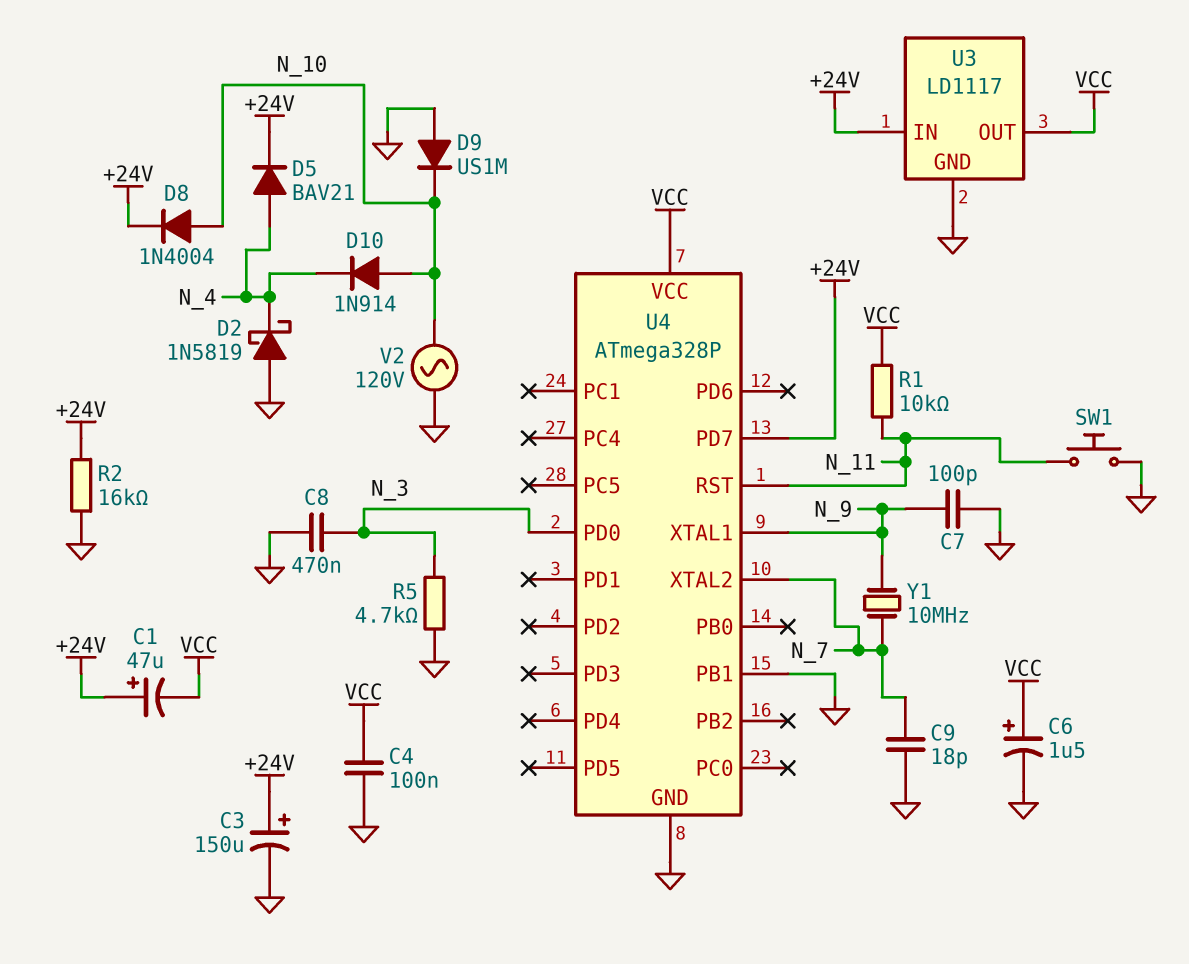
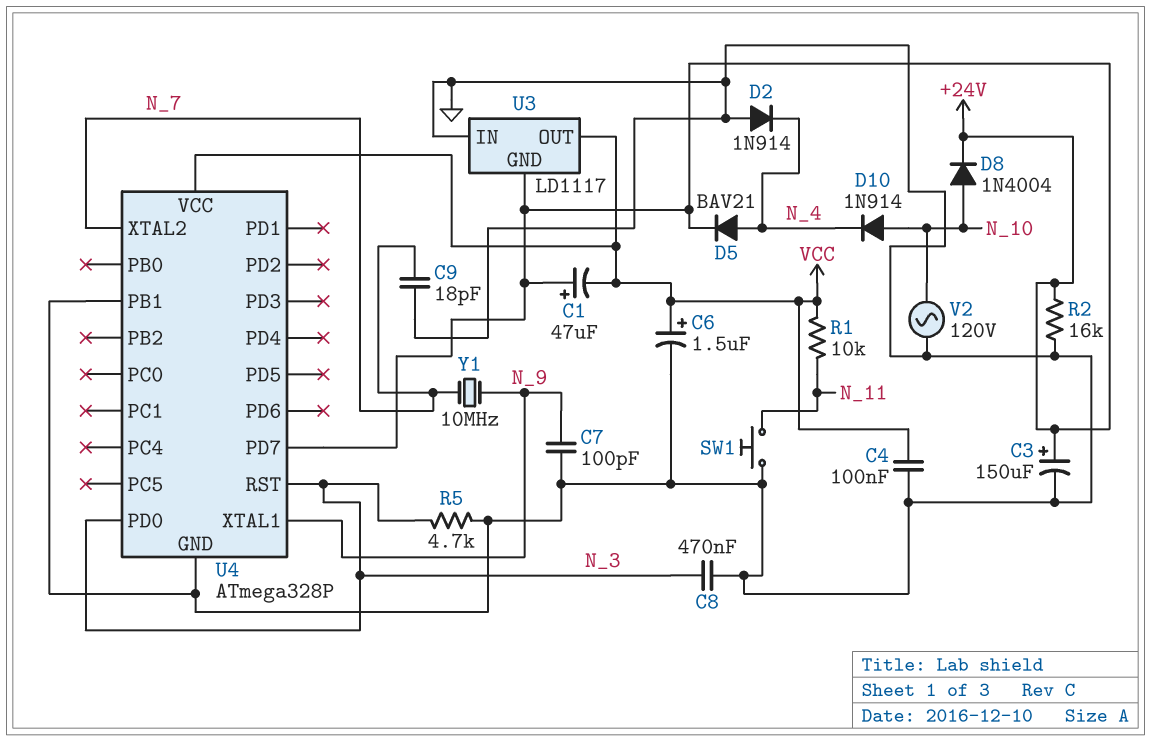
D2: schottky 1N5819 (A GND, K N_4) -> diode 1N914 (A GND, K N_4)
D9: diode US1M (A GND, K N_10) -> none
U3 pin GND: GND -> +24V
U3 pin IN: +24V -> GND
U4 pin RST: N_11 -> N_3

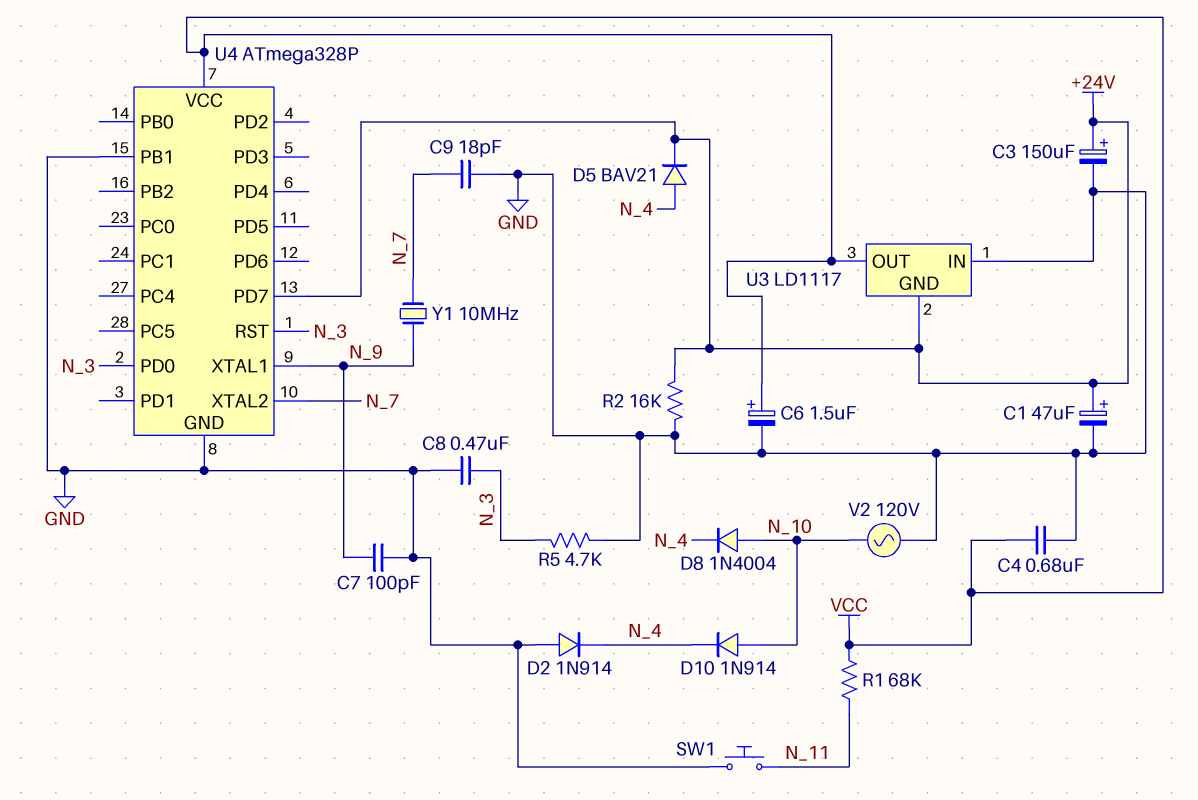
C1: 47uF (plus +24V, minus VCC) -> 47uF (plus +24V, minus GND)
C4: 100nF (GND, VCC) -> 680nF (GND, VCC)
D8: diode 1N4004 (A N_10, K +24V) -> diode 1N4004 (A N_10, K N_4)
R1: 10k (N_11, VCC) -> 68k (N_11, VCC)

